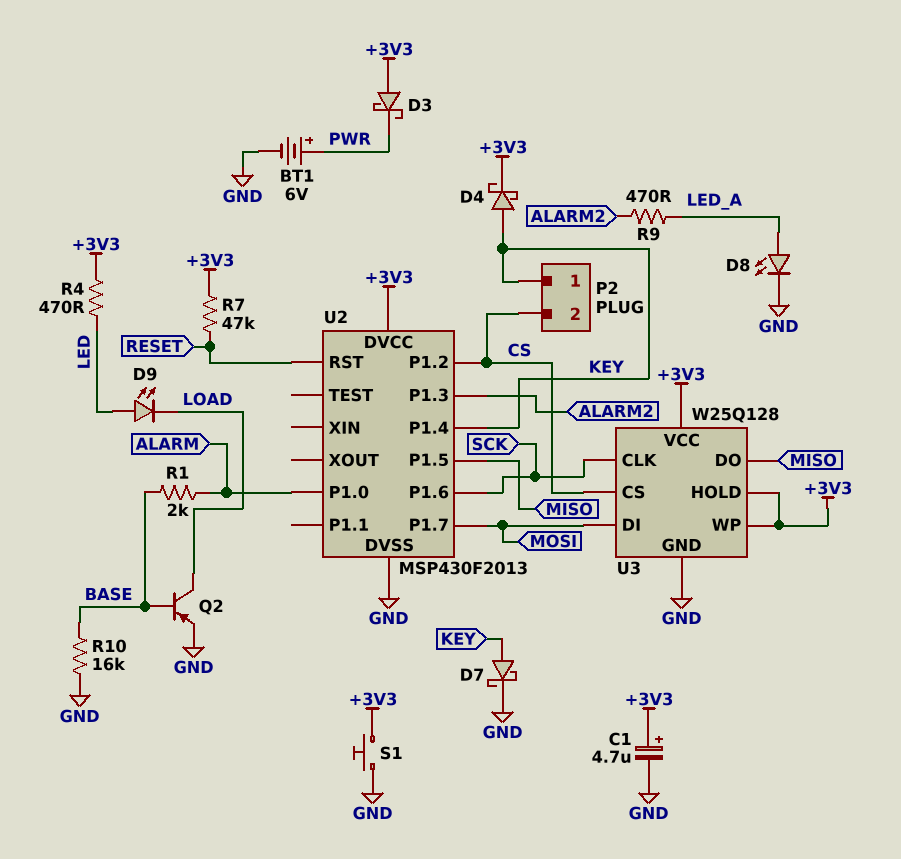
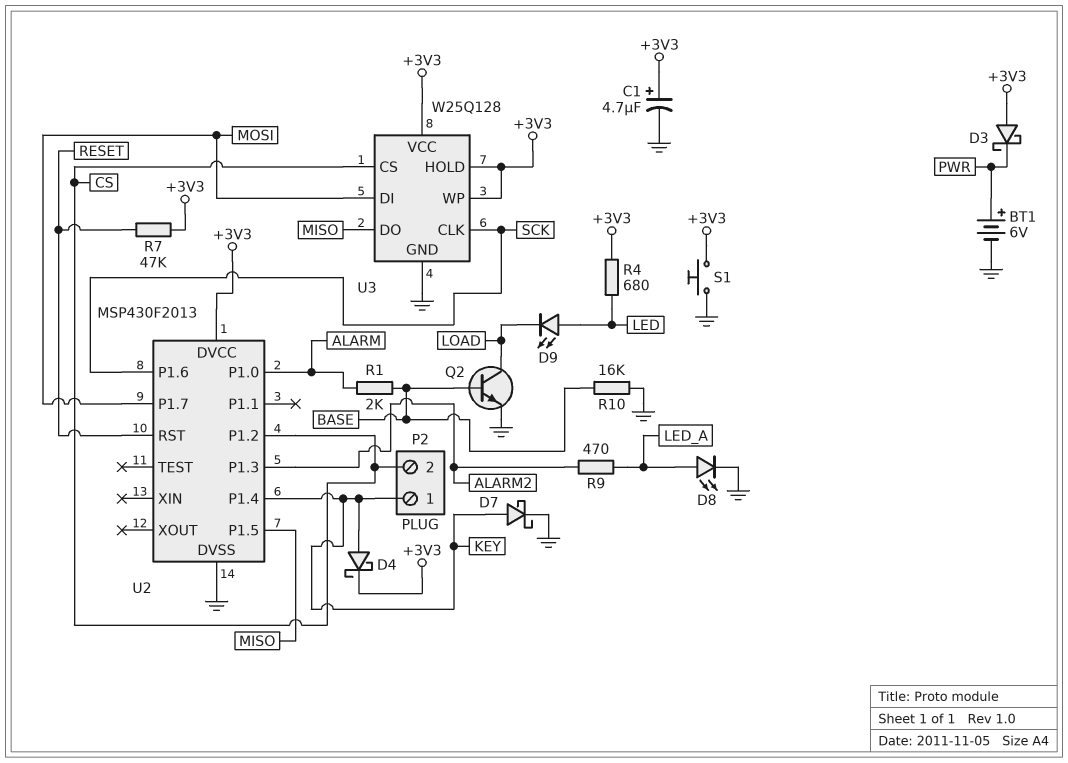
Q2: PNP (B BASE, C LOAD, E GND) -> NPN (B BASE, C LOAD, E GND)
R4: 470 (+3V3, LED) -> 680 (+3V3, LED)

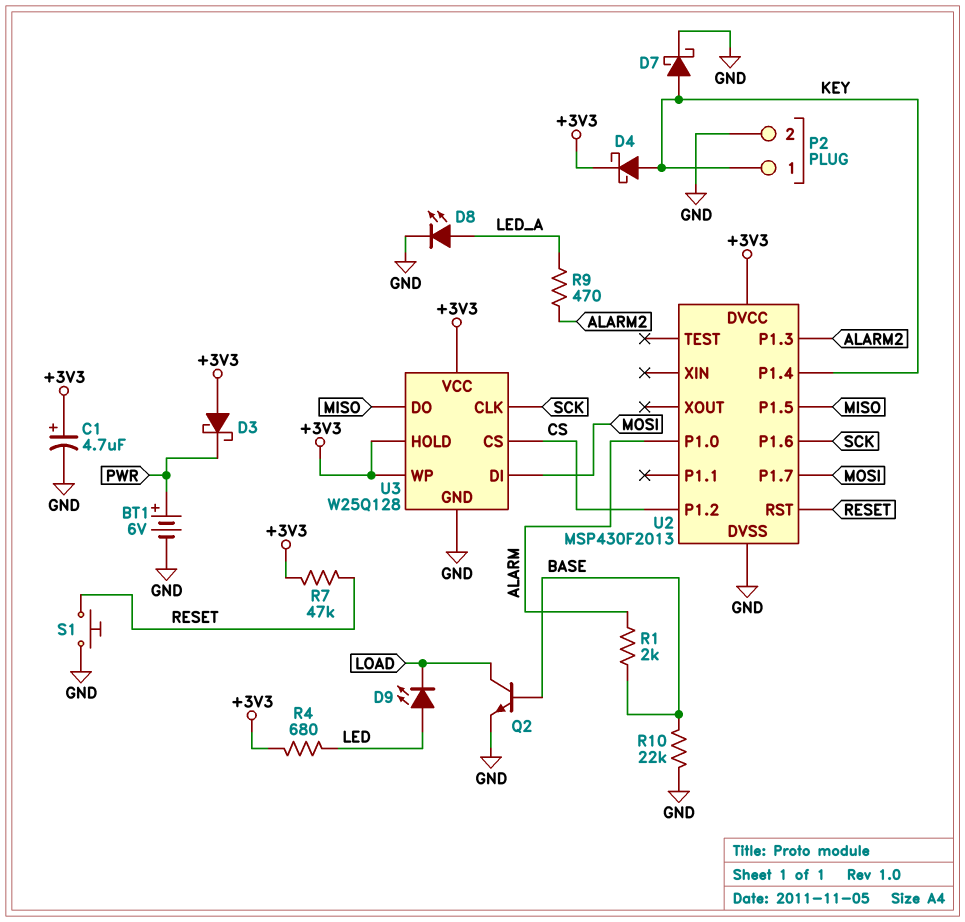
P2 pin 2: CS -> GND
R10: 16k (BASE, GND) -> 22k (BASE, GND)
S1: button (+3V3, GND) -> button (GND, RESET)

